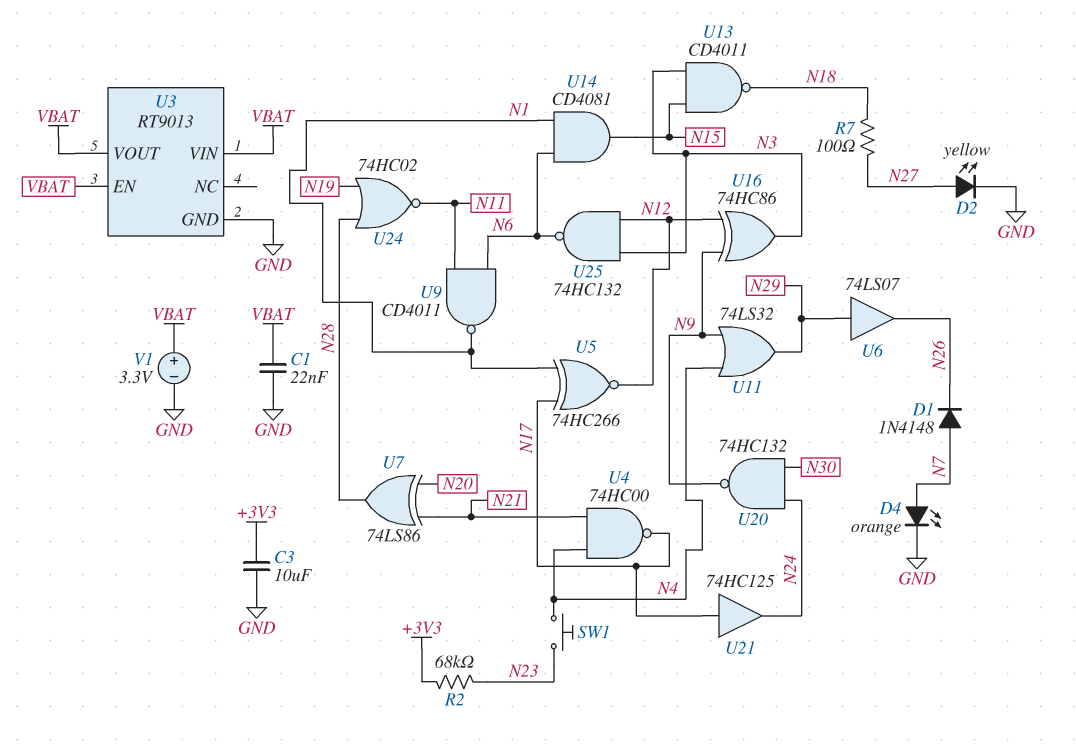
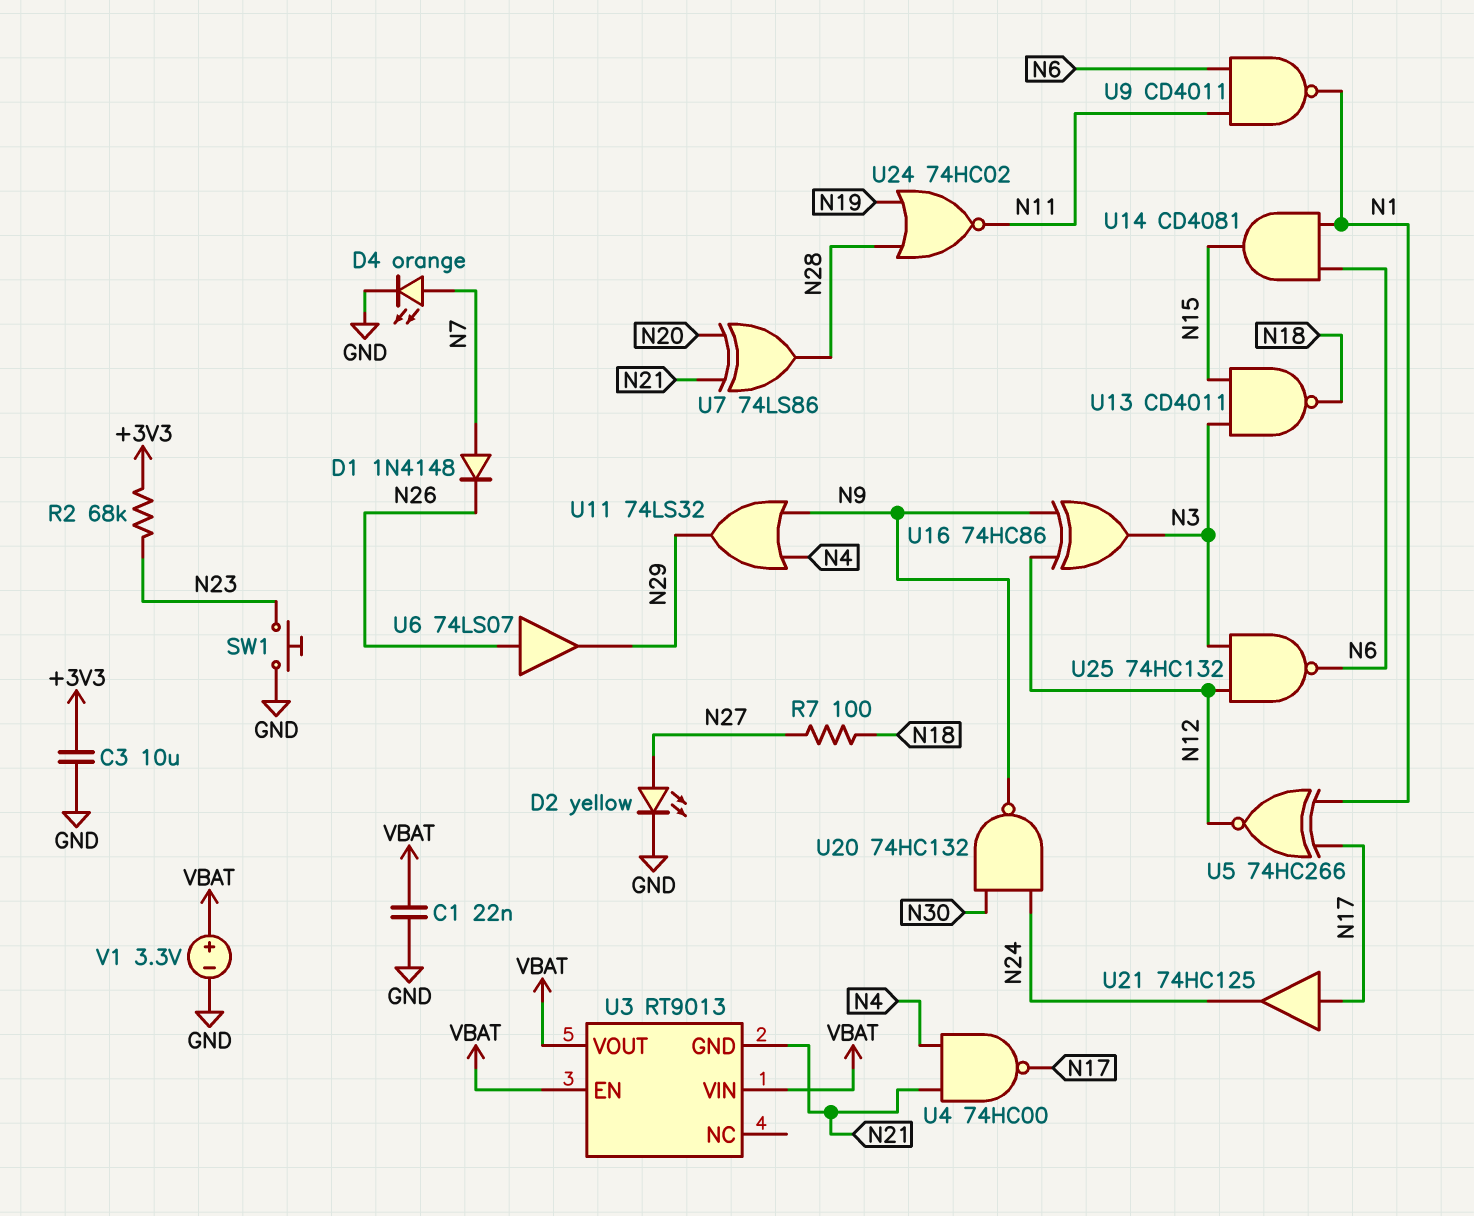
SW1: button (N4, N23) -> button (GND, N23)
U3 pin GND: GND -> N21
U6: buffer 74LS07 (in N29, out N26) -> buffer 74LS07 (in N26, out N29)

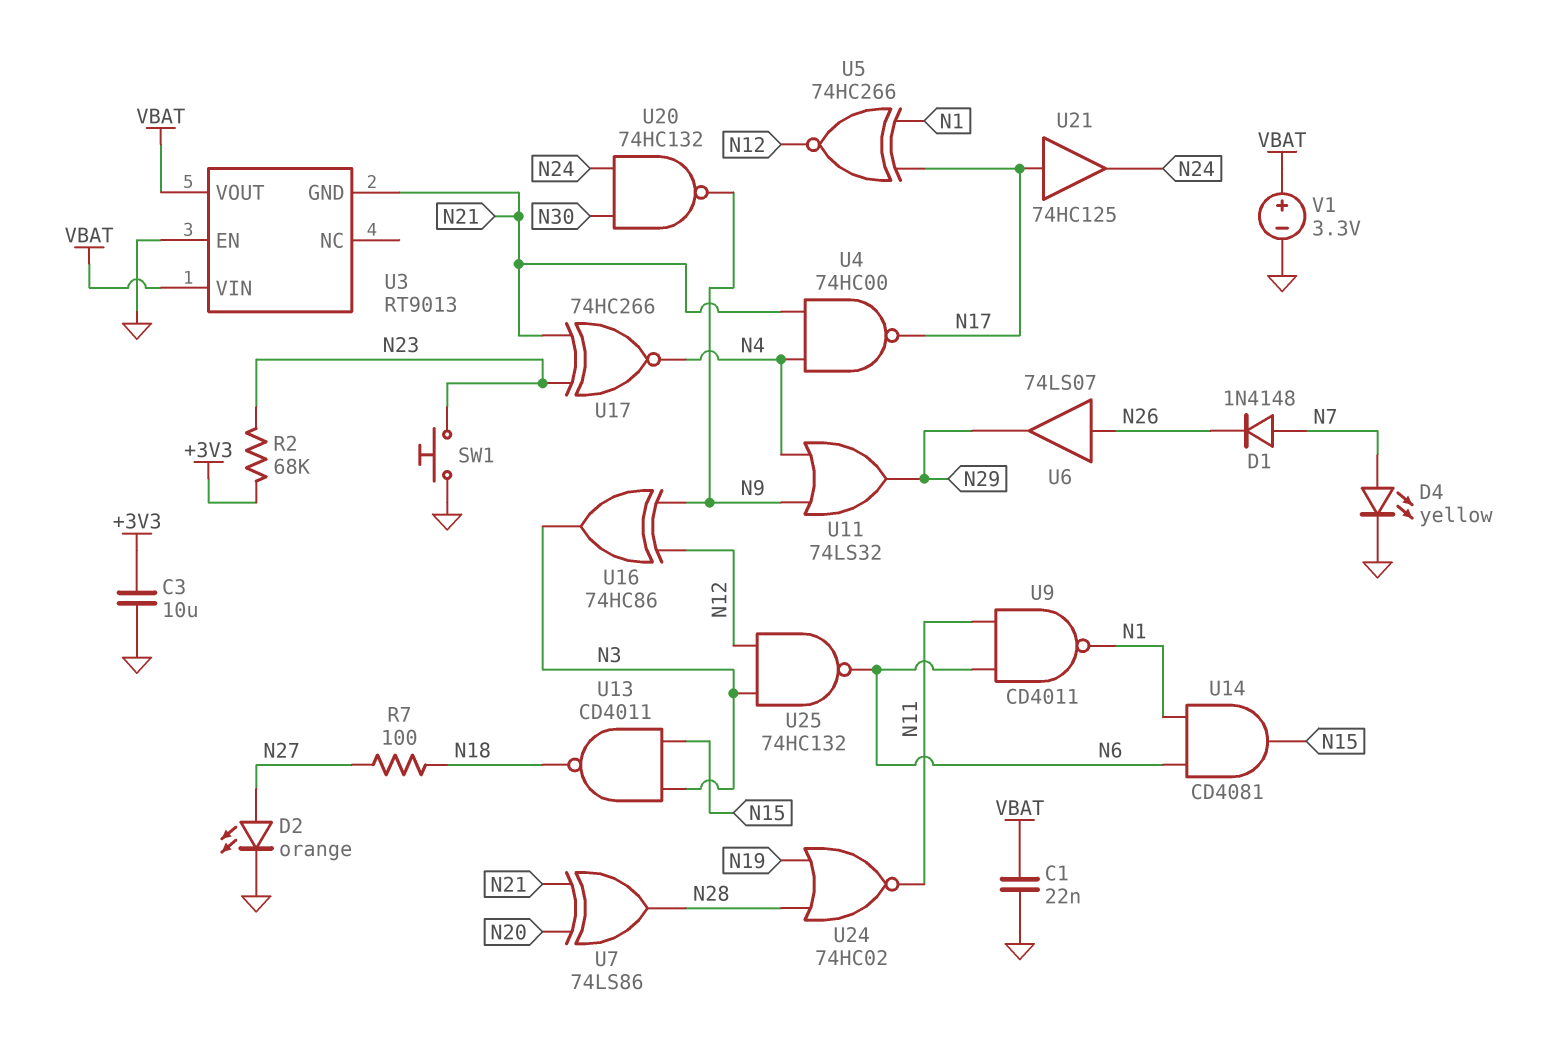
D2: LED yellow (A N27, K GND) -> LED orange (A N27, K GND)
D4: LED orange (A N7, K GND) -> LED yellow (A N7, K GND)
U3 pin EN: VBAT -> GND
U17: none -> XNOR 74HC266 (in N21, in N23, out N4)

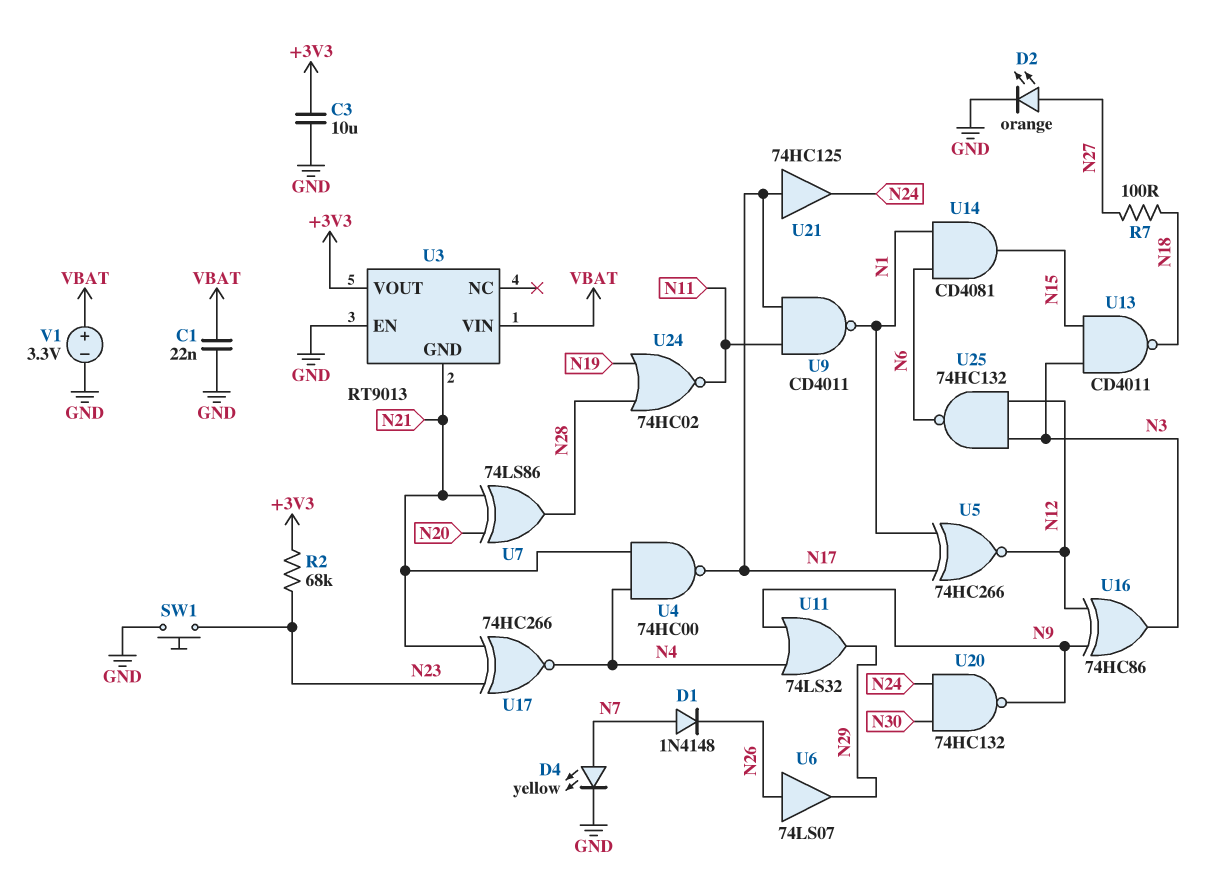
U3 pin VOUT: VBAT -> +3V3
U9: NAND CD4011 (in N6, in N11, out N1) -> NAND CD4011 (in N11, in N17, out N1)

